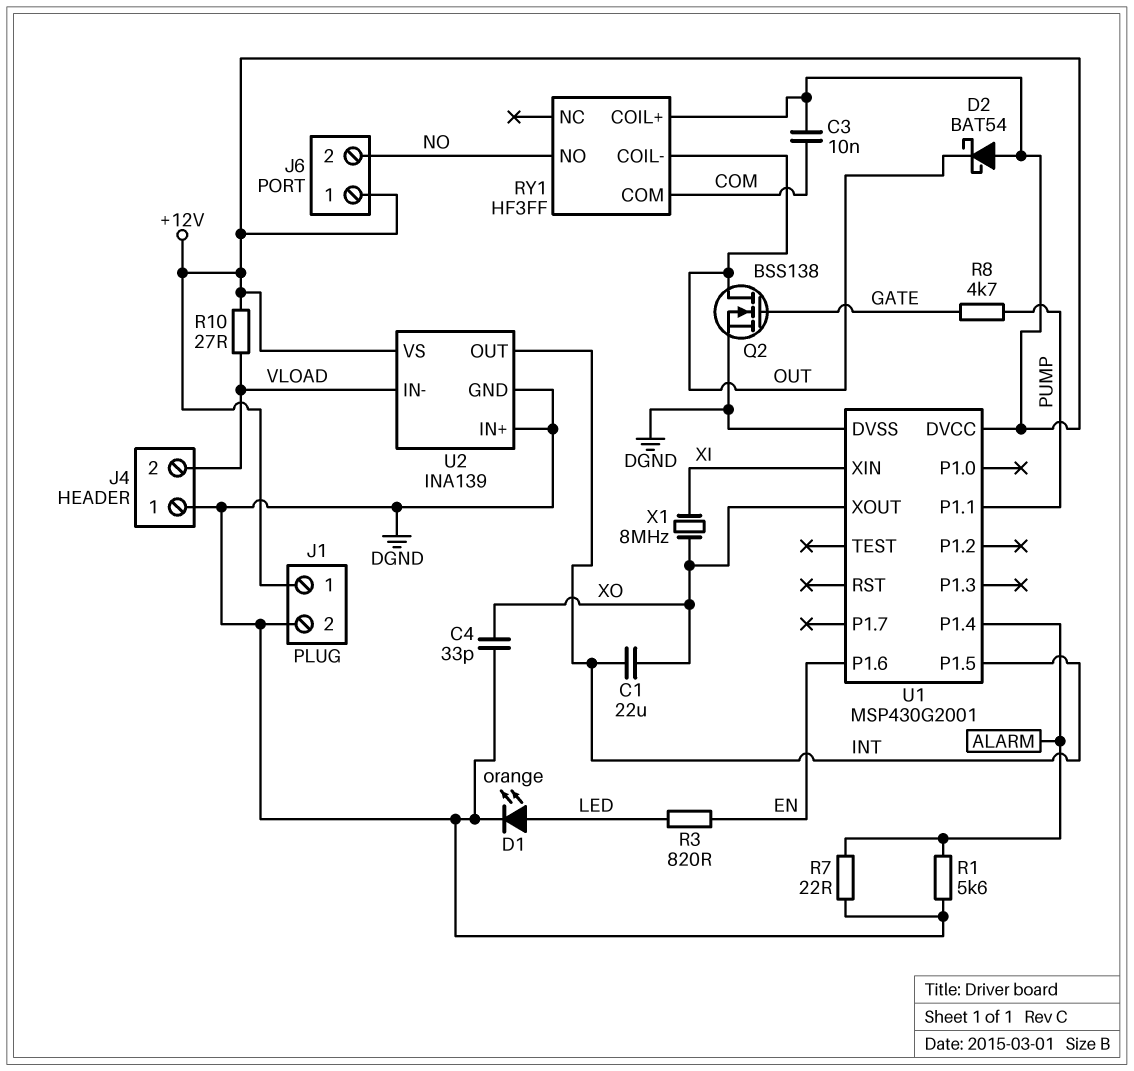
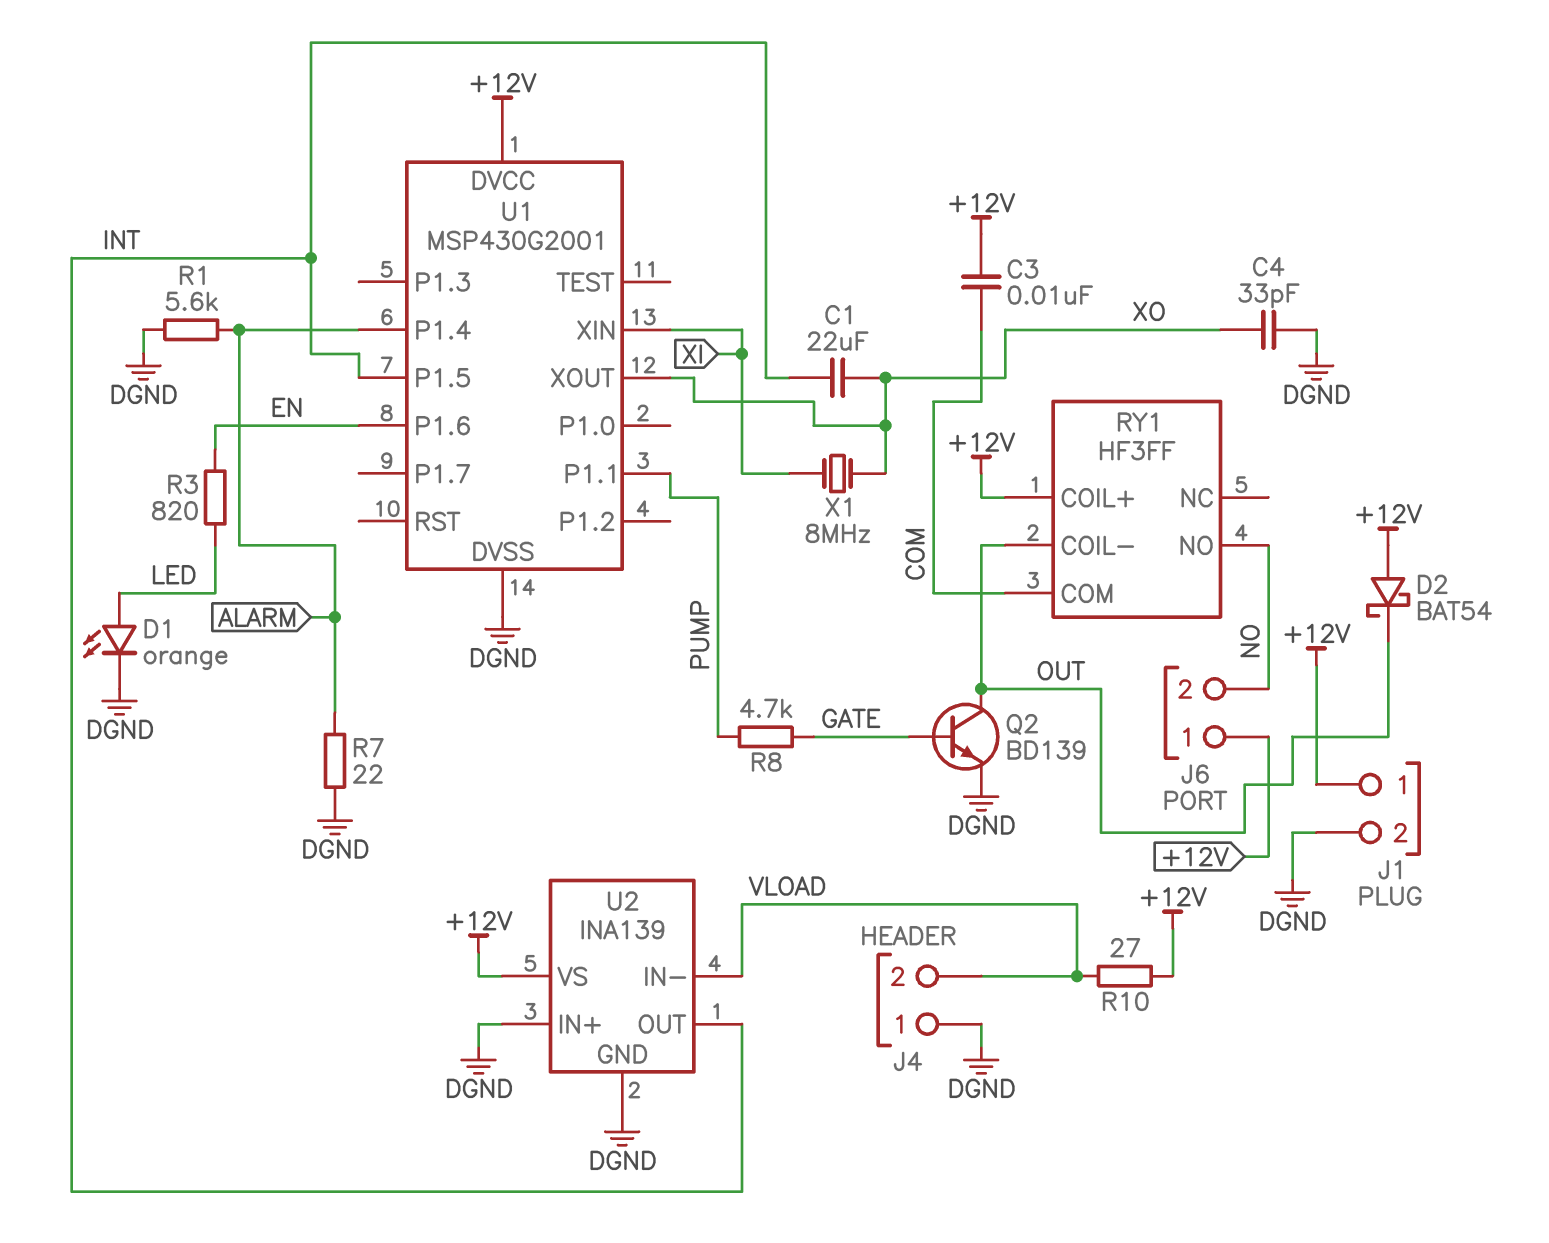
Q2: NMOS BSS138 (G GATE, D OUT, S DGND) -> NPN BD139 (B GATE, C OUT, E DGND)

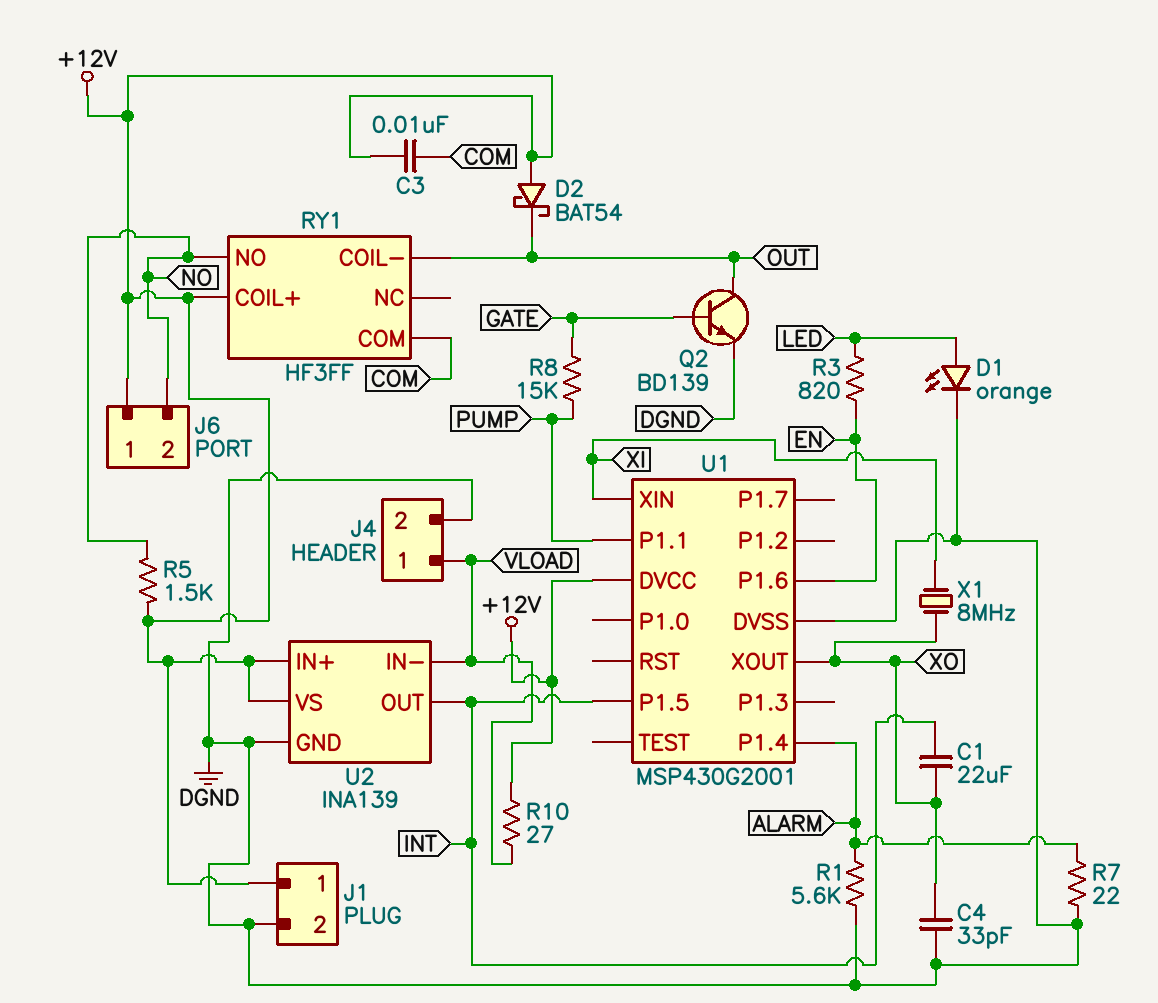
J4 pin 1: DGND -> VLOAD
J4 pin 2: VLOAD -> DGND
R5: none -> 1.5k (+12V, NO)
R8: 4.7k (GATE, PUMP) -> 15k (GATE, PUMP)
U2 pin IN+: DGND -> +12V

